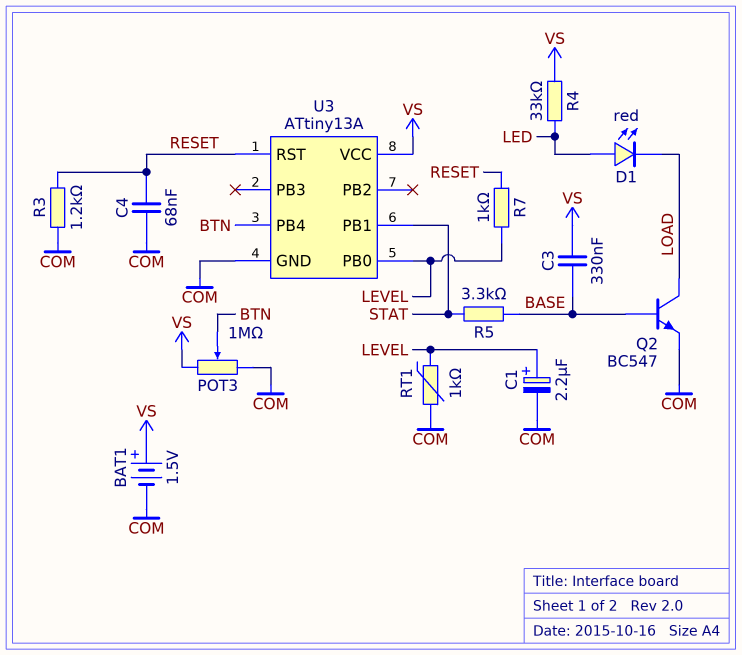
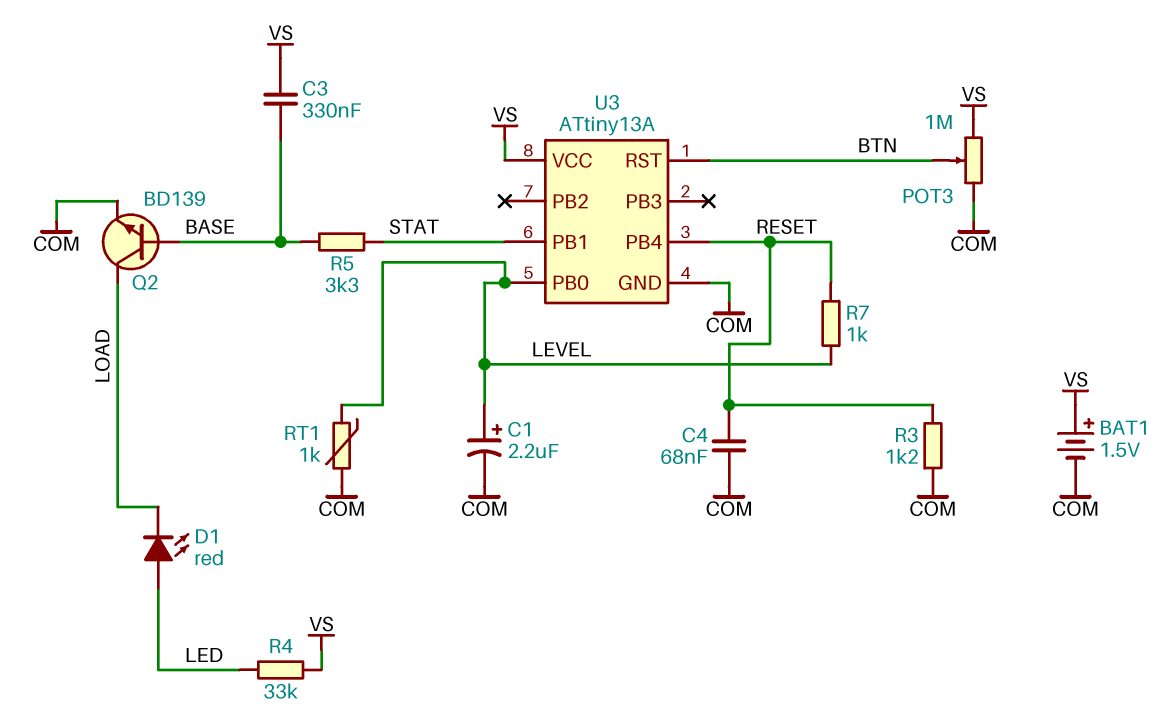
Q2: NPN BC547 (B BASE, C LOAD, E COM) -> NPN BD139 (B BASE, C LOAD, E COM)
U3 pin PB4: BTN -> RESET
U3 pin RST: RESET -> BTN

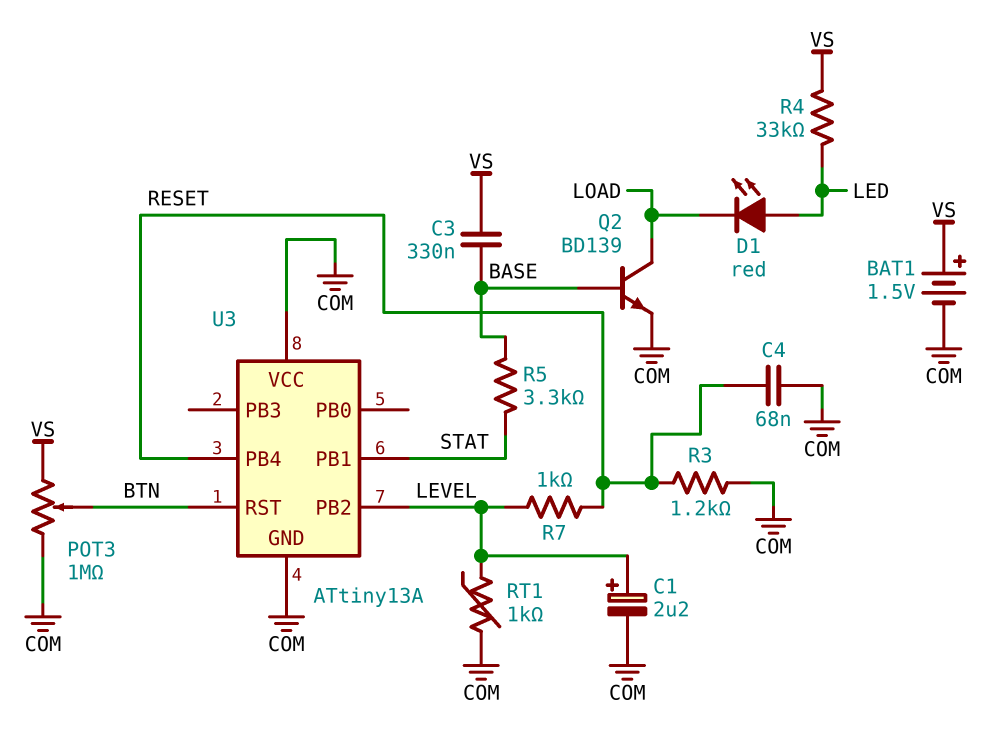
U3 pin PB0: LEVEL -> none
U3 pin PB2: none -> LEVEL
U3 pin VCC: VS -> COM

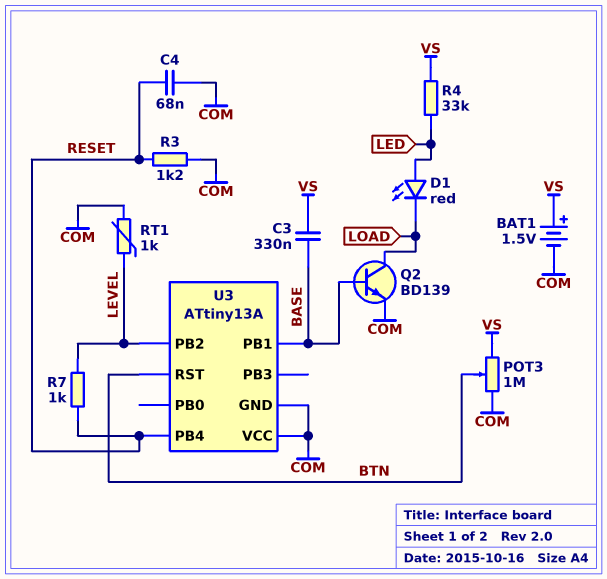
C1: 2.2uF (plus LEVEL, minus COM) -> none
R5: 3.3k (BASE, STAT) -> none
U3 pin PB1: STAT -> BASE

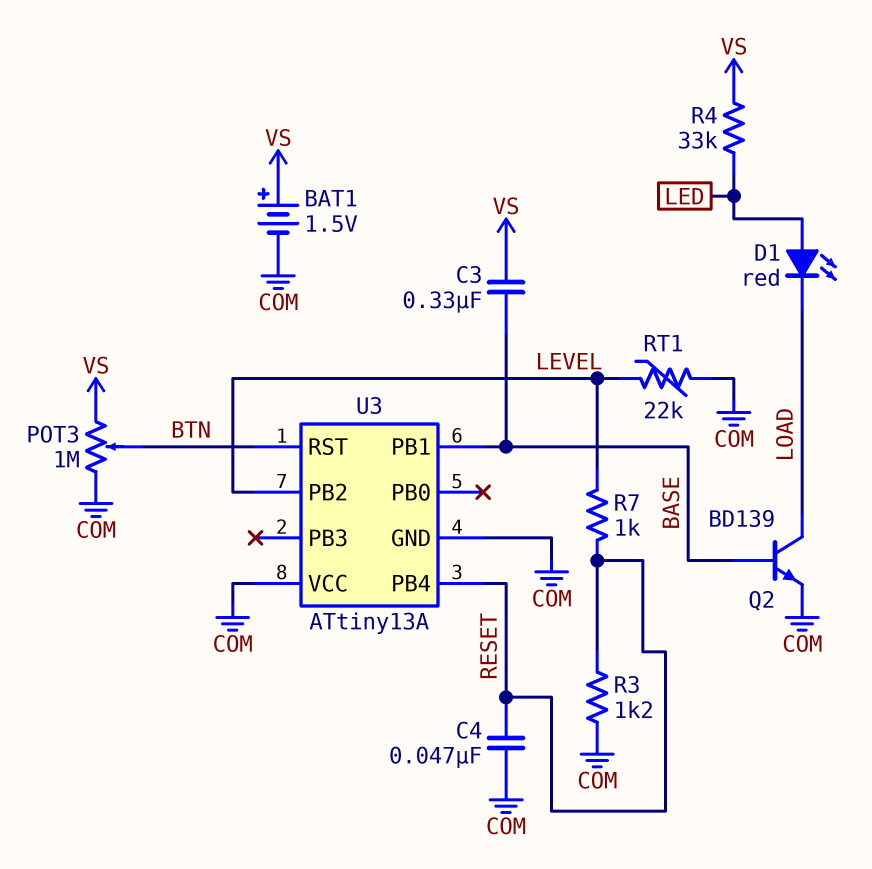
C4: 68nF (COM, RESET) -> 47nF (COM, RESET)
RT1: 1k (COM, LEVEL) -> 22k (COM, LEVEL)

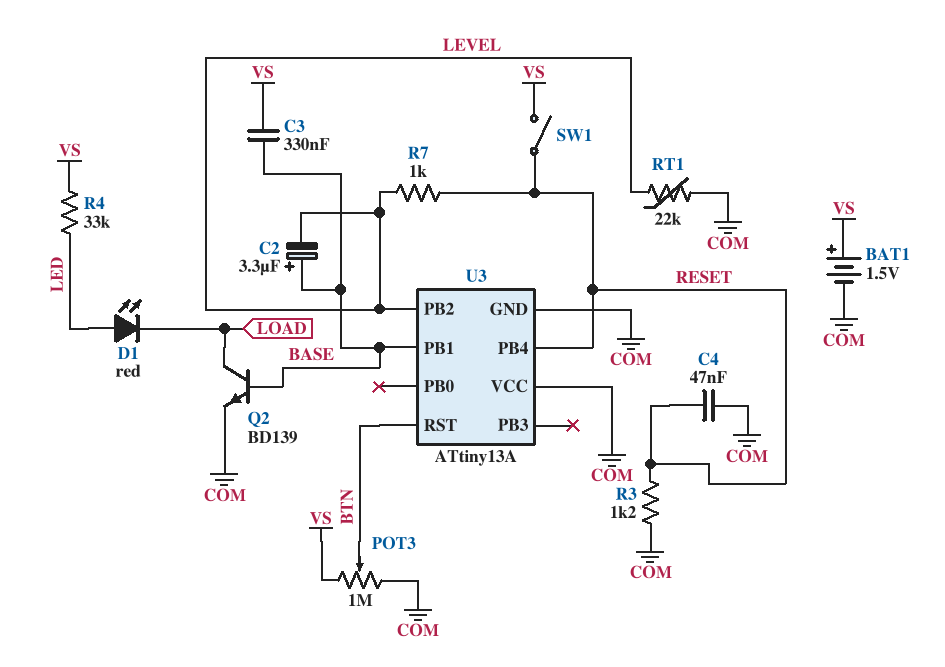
C2: none -> 3.3uF (plus BASE, minus LEVEL)
SW1: none -> switch (RESET, VS)

